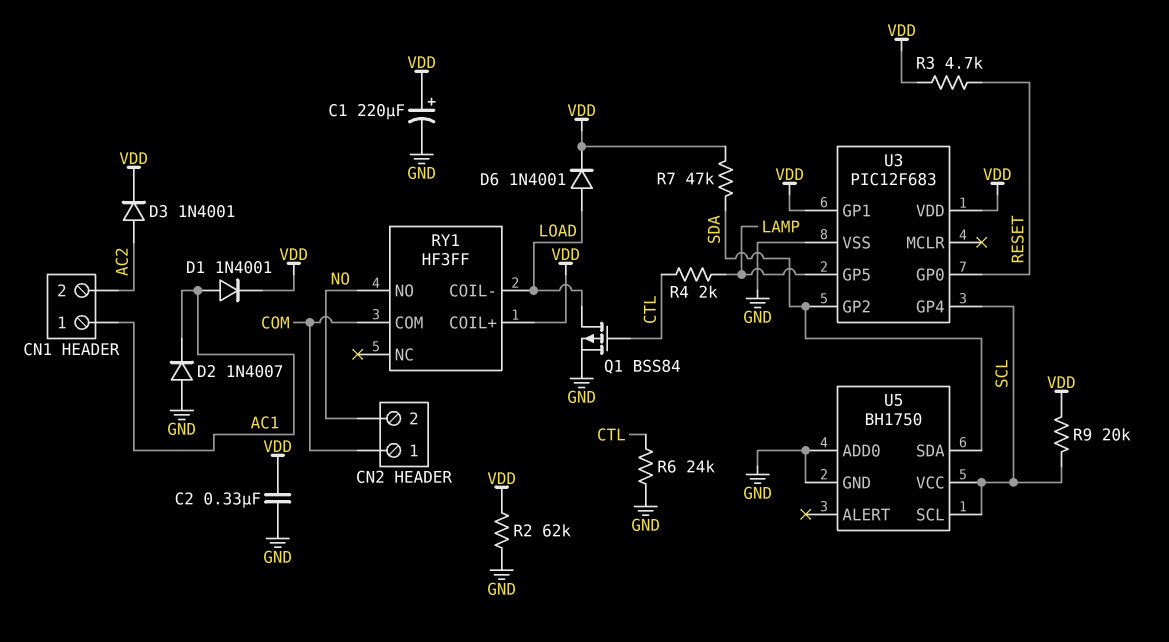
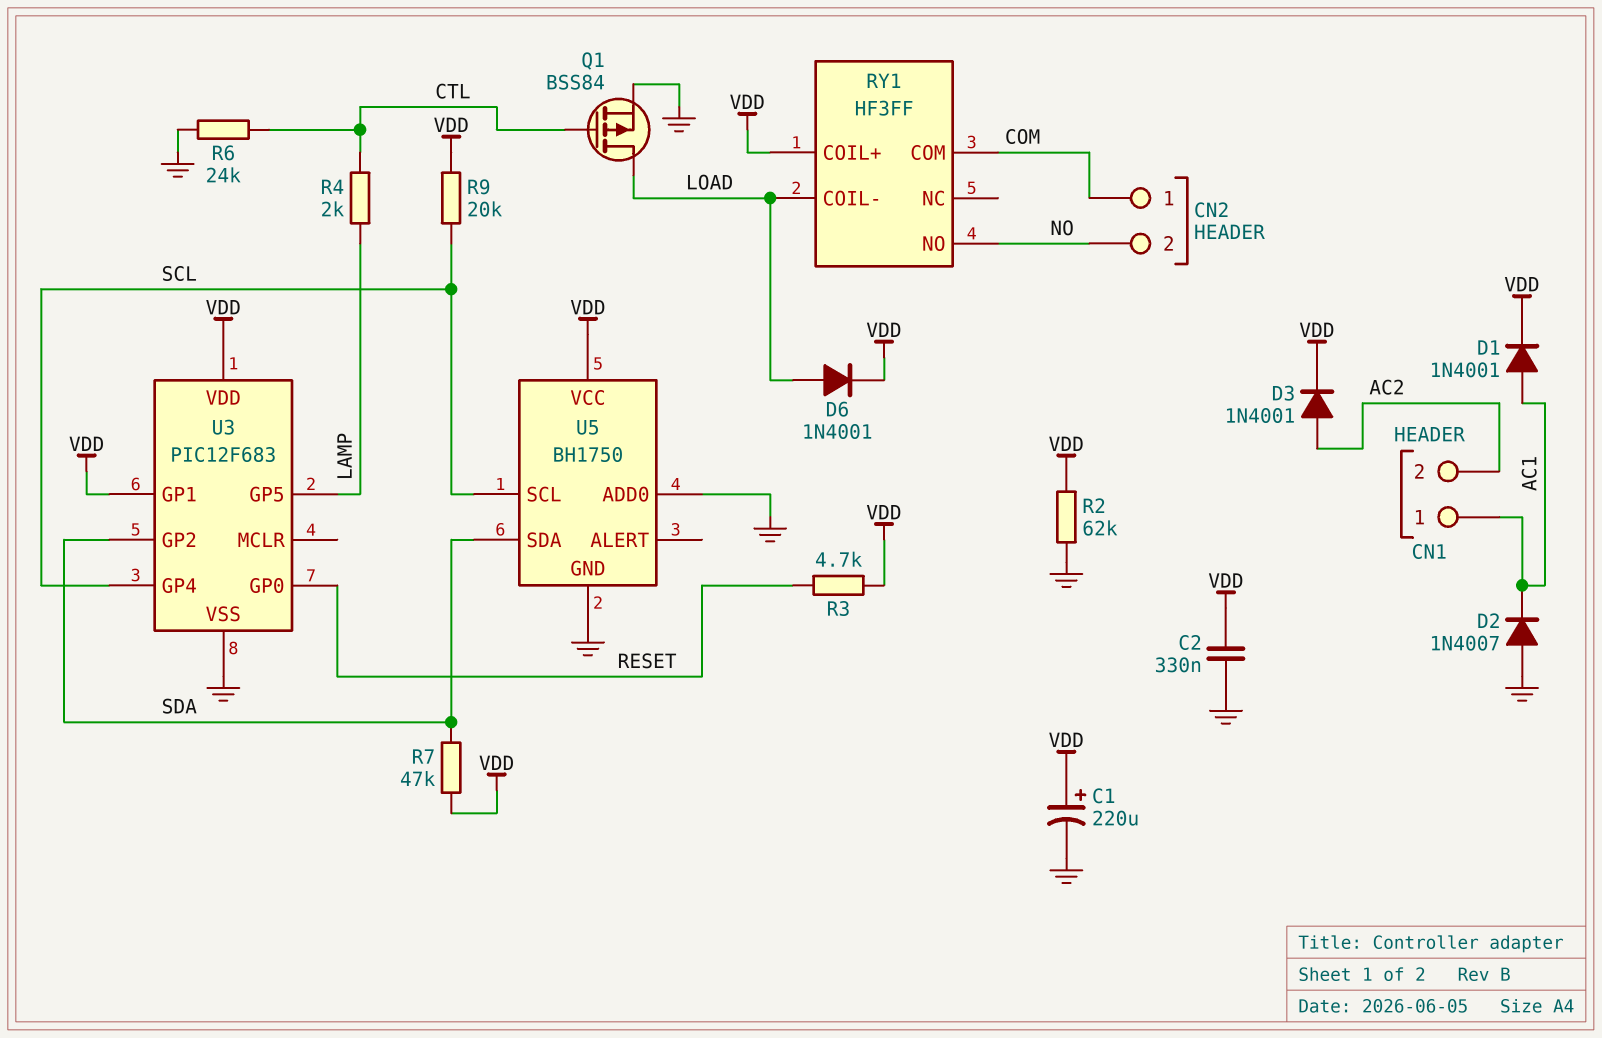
U5 pin VCC: SCL -> VDD

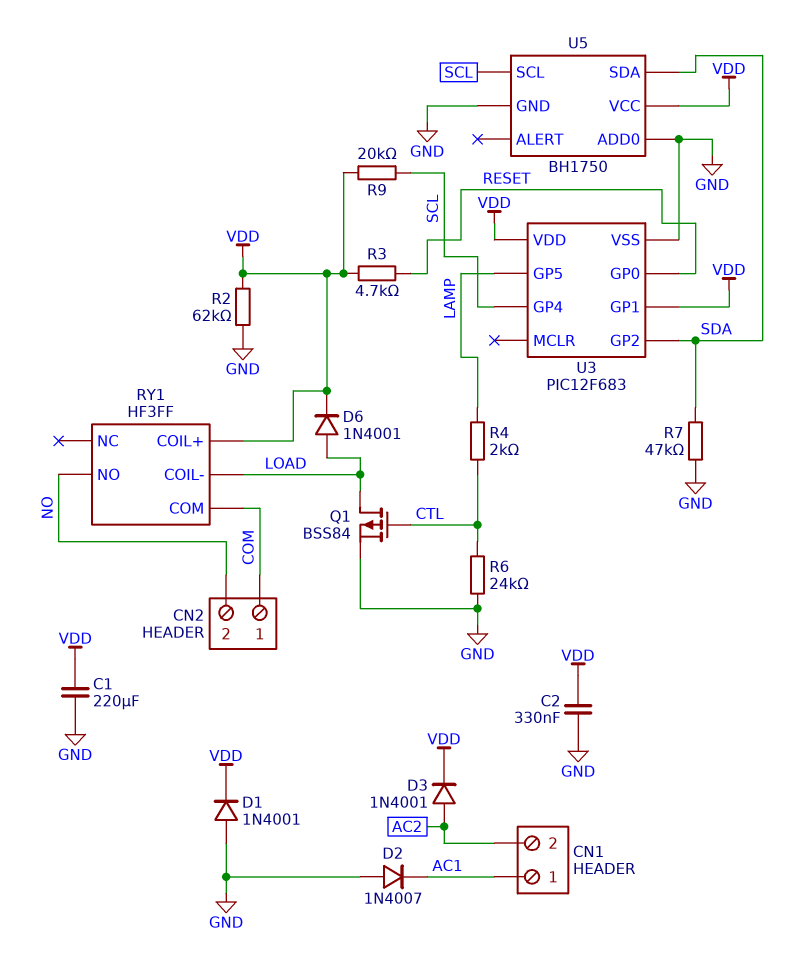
C1: 220uF (plus VDD, minus GND) -> 220uF (GND, VDD)
D1: diode 1N4001 (A AC1, K VDD) -> diode 1N4001 (A GND, K VDD)
R7: 47k (SDA, VDD) -> 47k (GND, SDA)

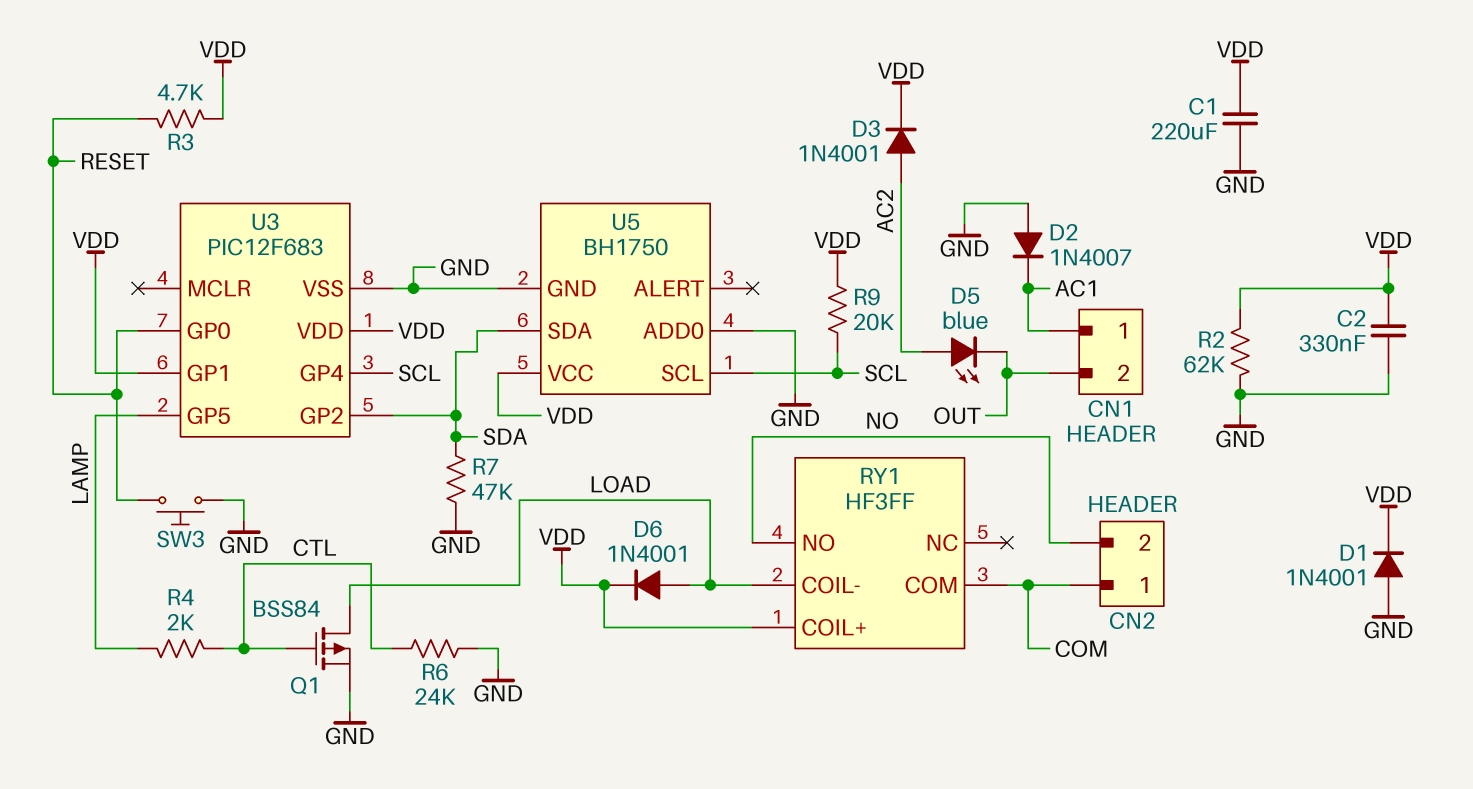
CN1 pin 2: AC2 -> OUT
D5: none -> LED blue (A AC2, K OUT)
SW3: none -> button (GND, RESET)

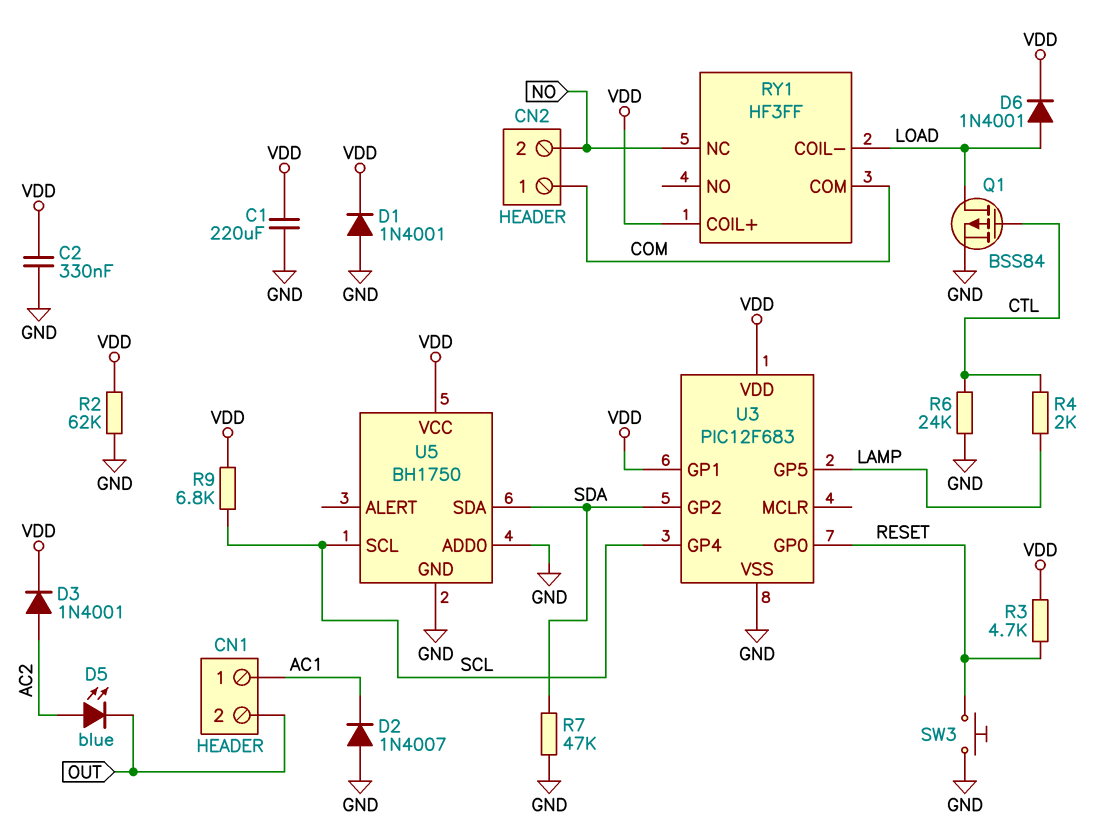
R9: 20k (SCL, VDD) -> 6.8k (SCL, VDD)
RY1 pin NC: none -> NO
RY1 pin NO: NO -> none

